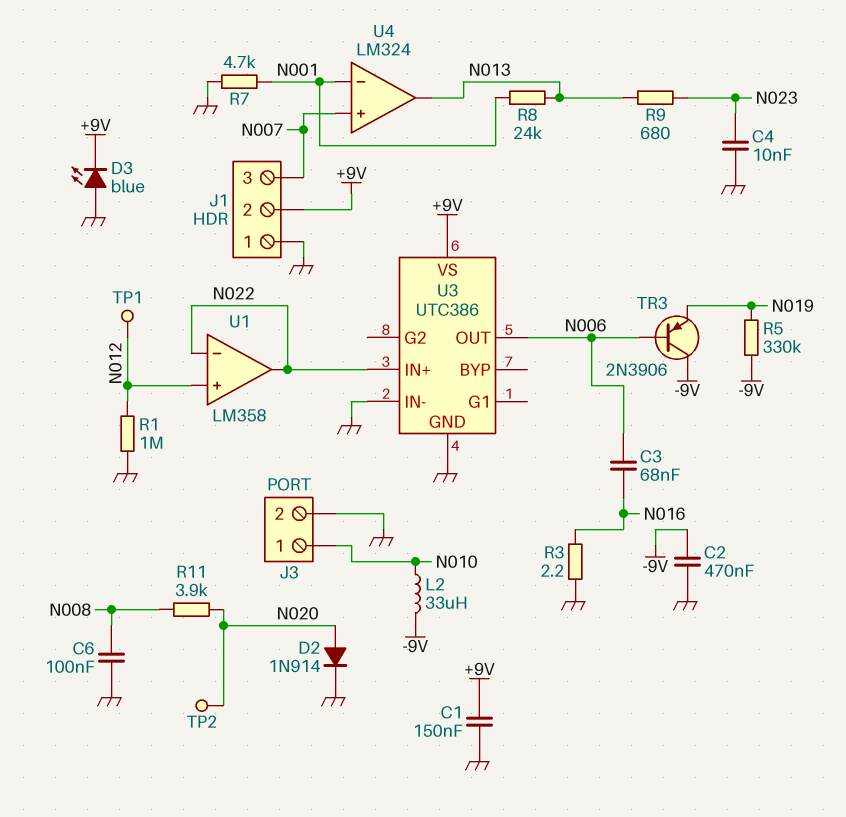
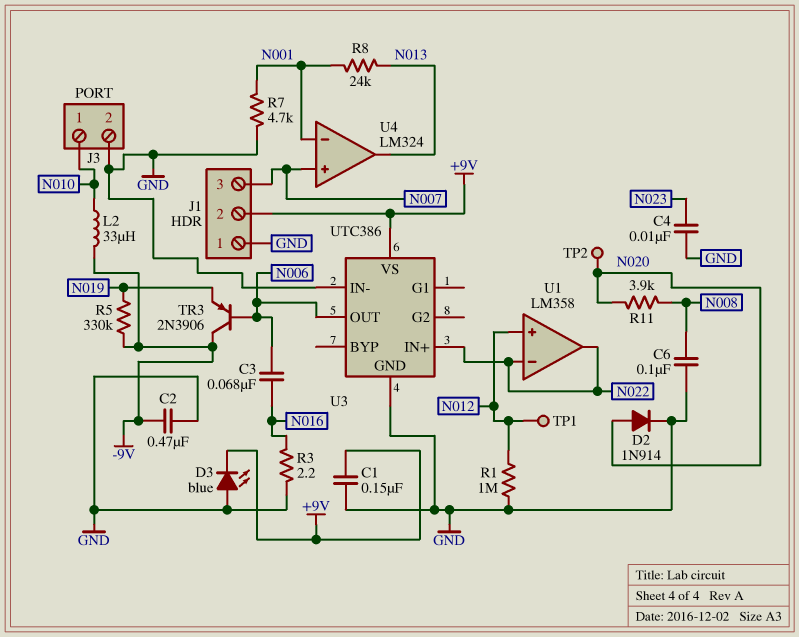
R9: 680 (N013, N023) -> none

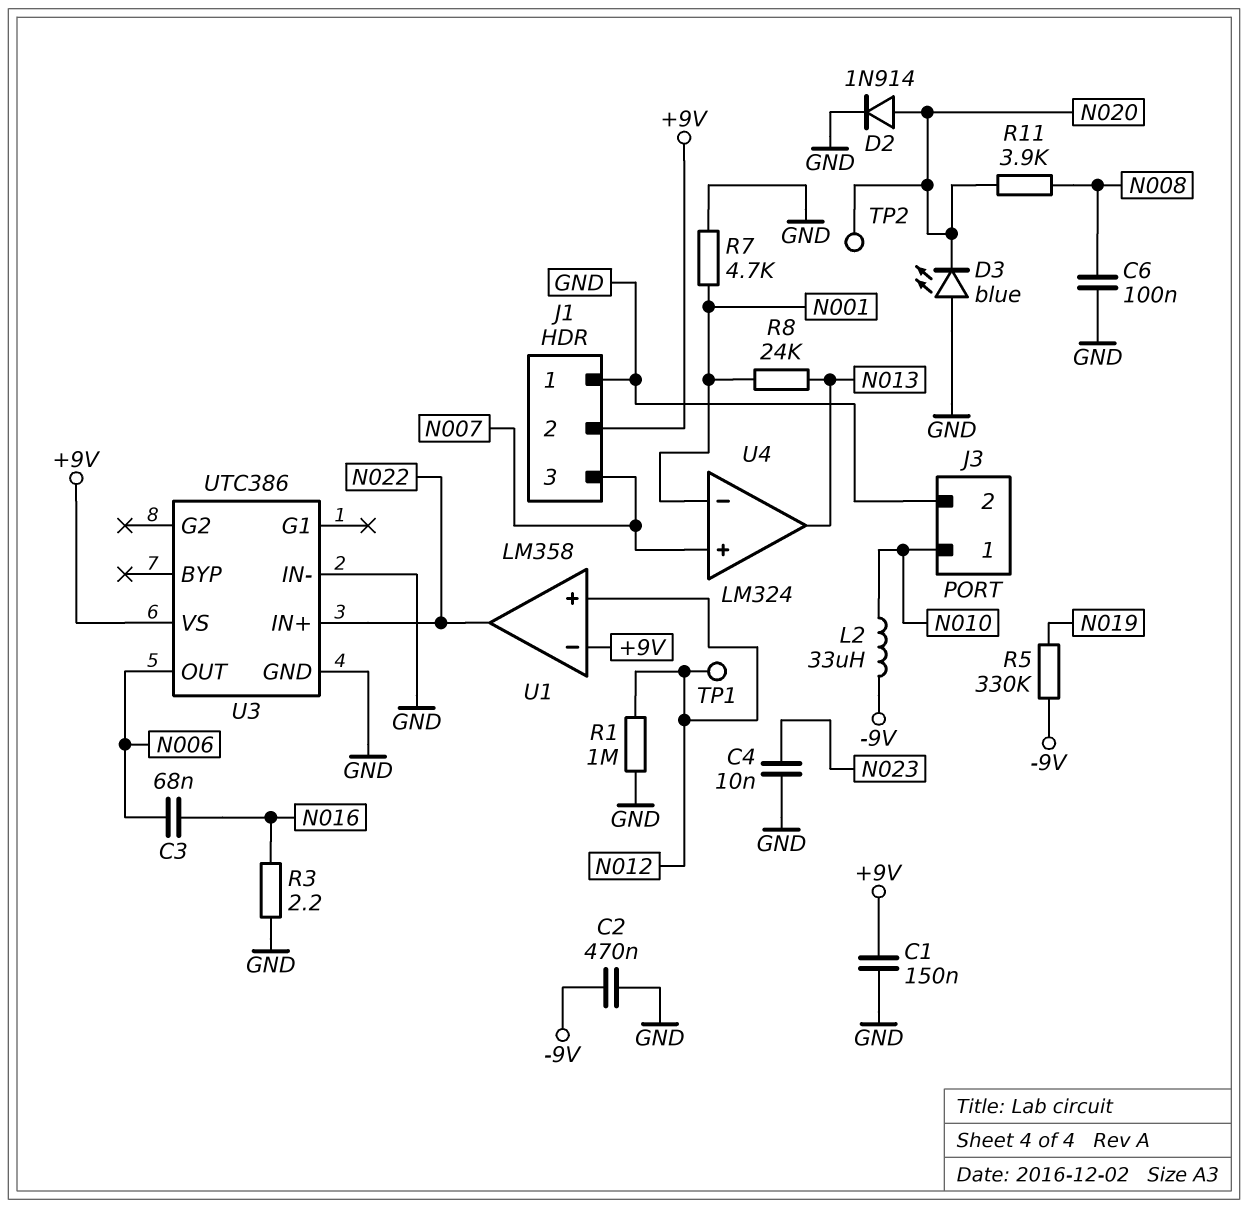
D3: LED blue (A GND, K +9V) -> LED blue (A GND, K N020)
TR3: PNP 2N3906 (B N006, C -9V, E N019) -> none
U1 pin in-: N022 -> +9V

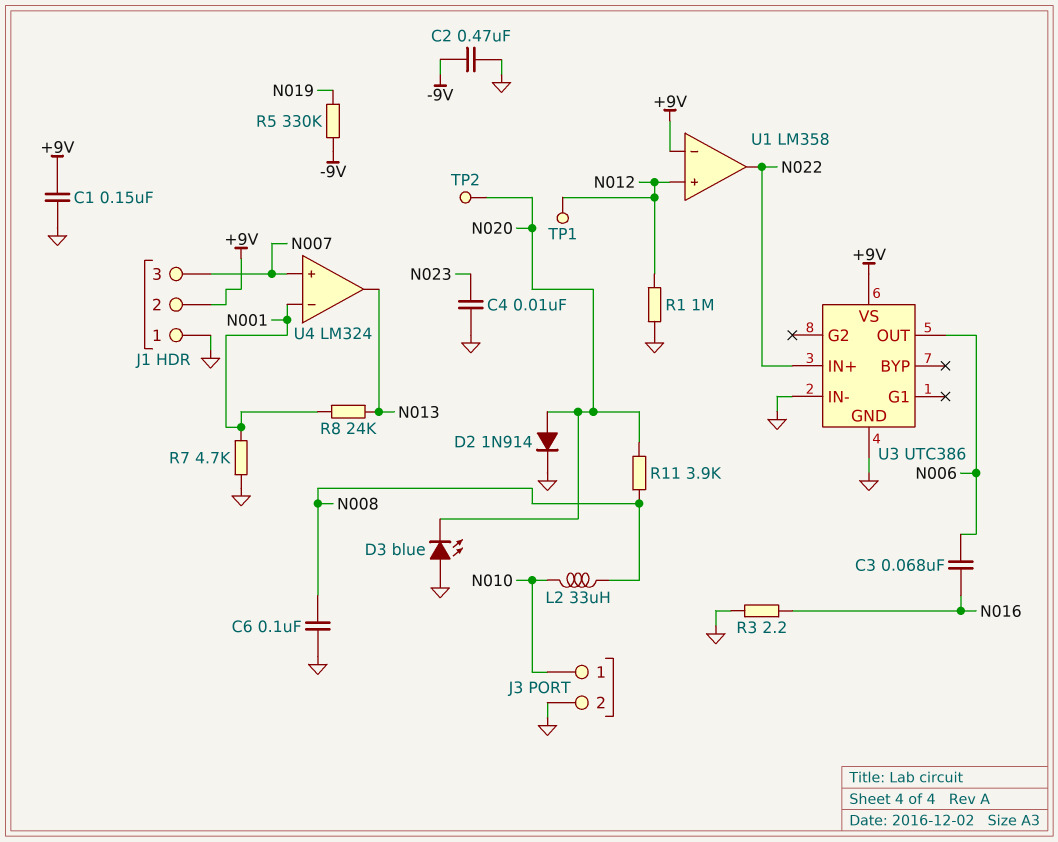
L2: 33uH (-9V, N010) -> 33uH (N008, N010)

